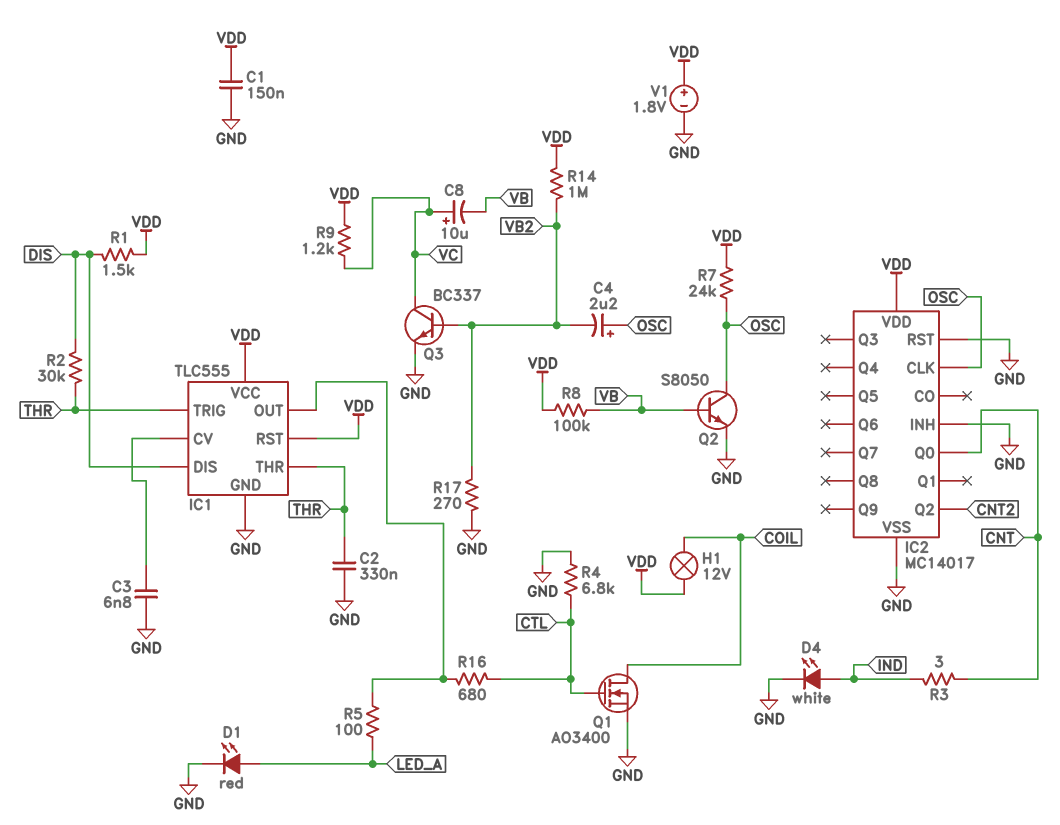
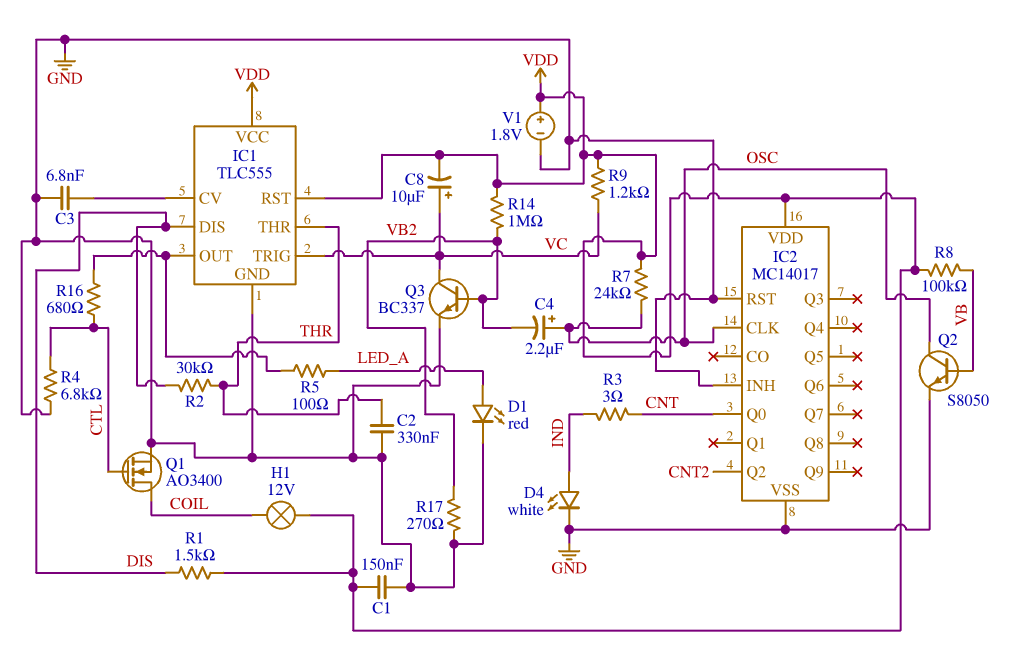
C8: 10uF (plus VC, minus VB) -> 10uF (plus VC, minus VDD)
IC1 pin TRIG: THR -> VC

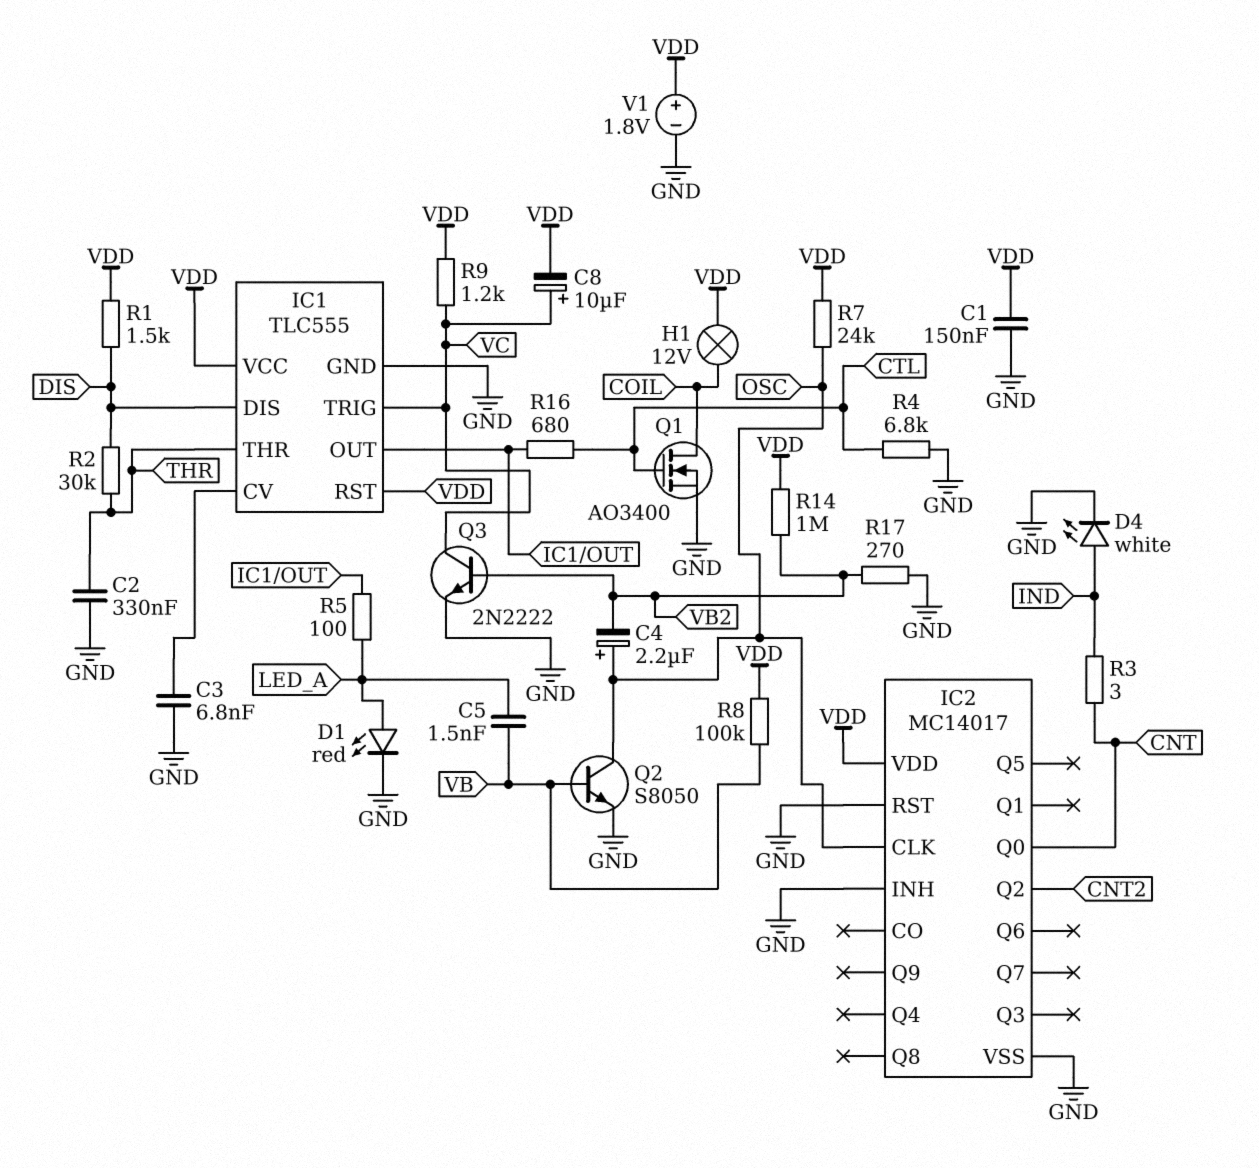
C5: none -> 1.5nF (LED_A, VB)
Q3: NPN BC337 (B VB2, C VC, E GND) -> NPN 2N2222 (B VB2, C VC, E GND)

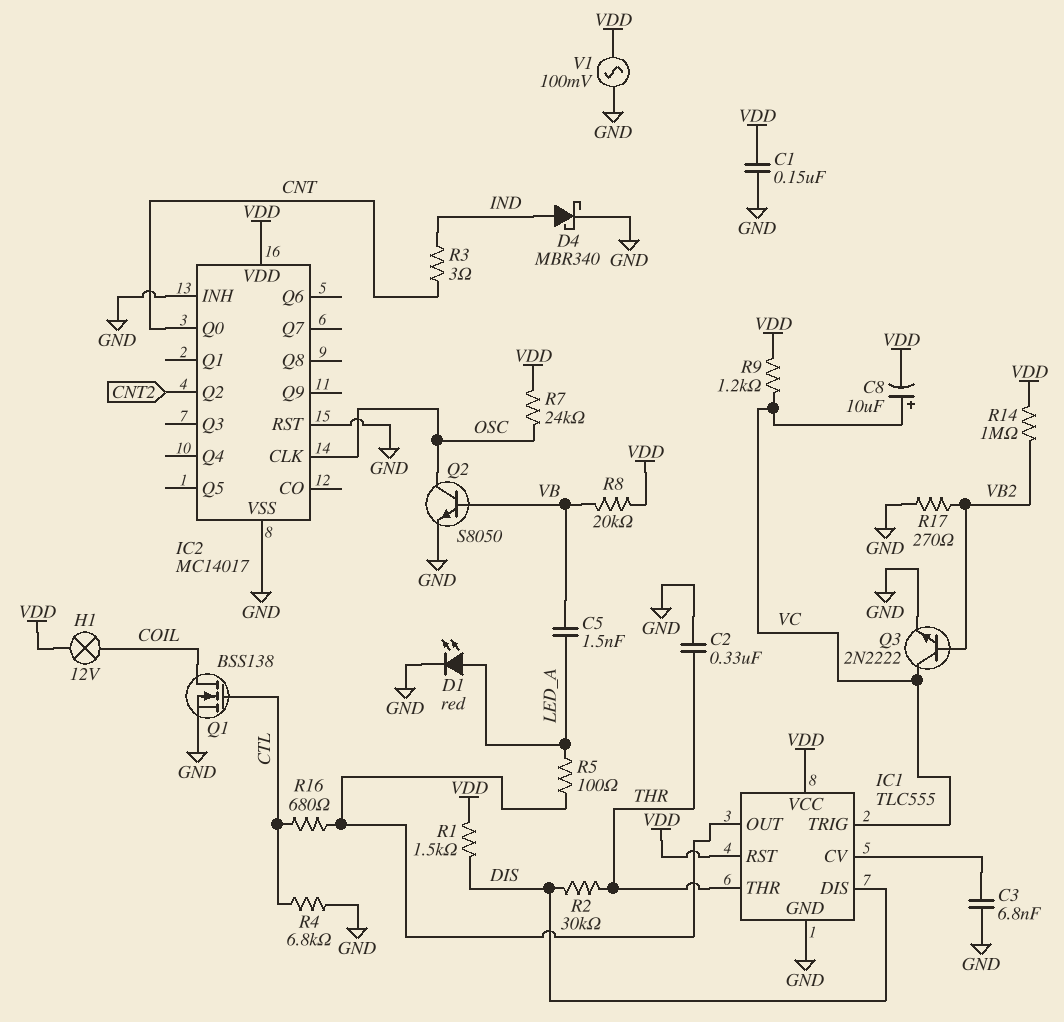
C4: 2.2uF (plus OSC, minus VB2) -> none
D4: LED white (A IND, K GND) -> schottky MBR340 (A IND, K GND)
Q1: NMOS AO3400 (G CTL, D COIL, S GND) -> NMOS BSS138 (G CTL, D COIL, S GND)
R8: 100k (VB, VDD) -> 20k (VB, VDD)
V1: 1.8V (plus VDD, minus GND) -> AC 100mV (GND, VDD)

